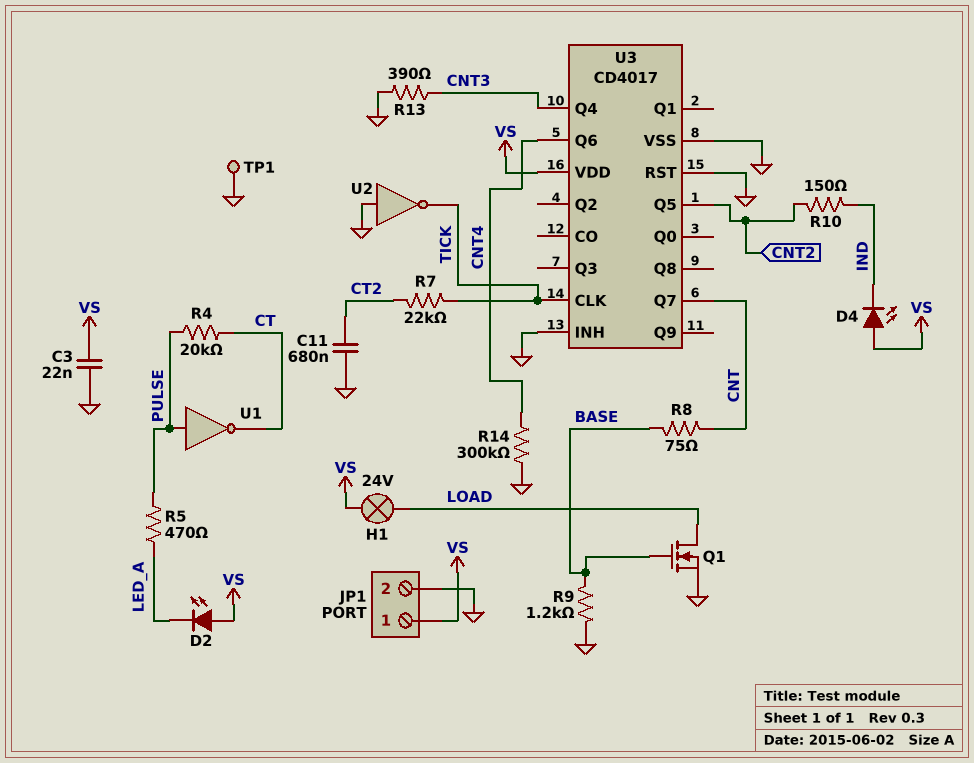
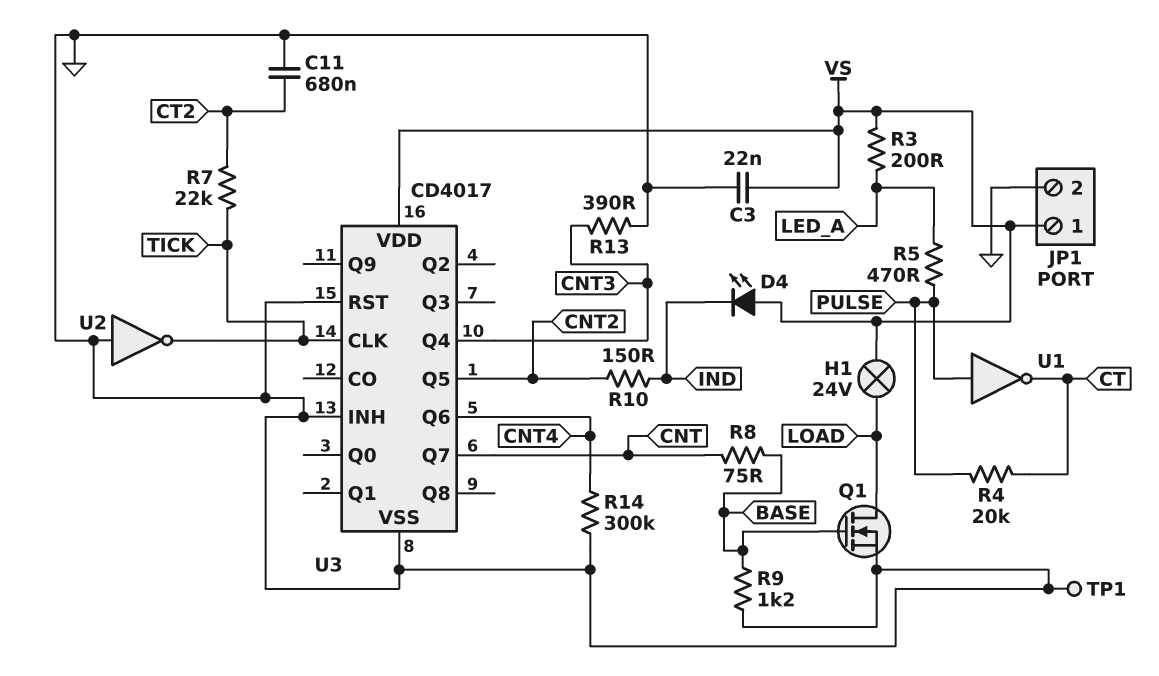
D2: LED (A VS, K LED_A) -> none
R3: none -> 200 (LED_A, VS)

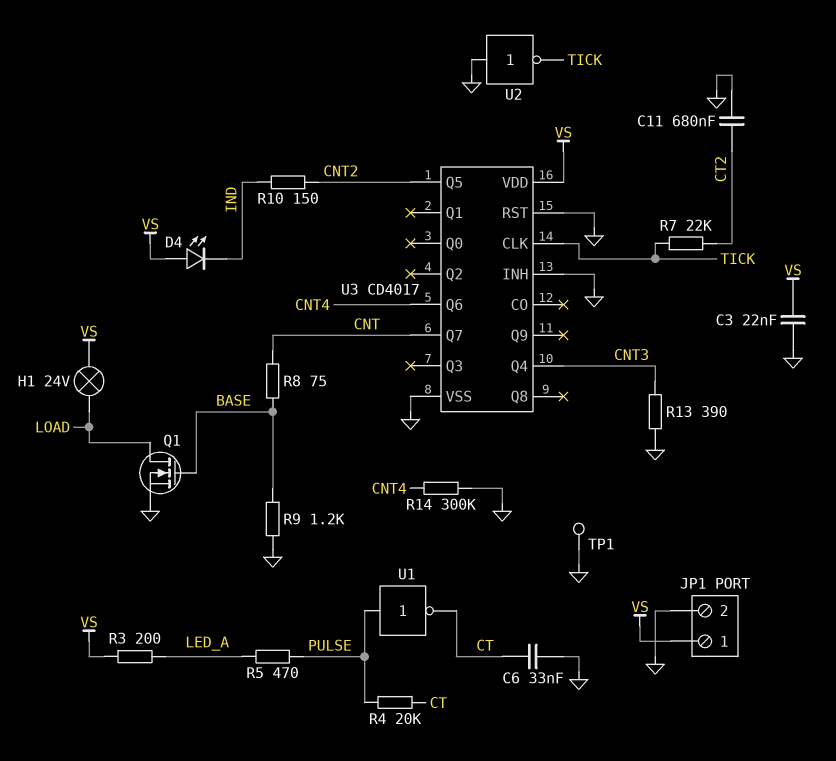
C6: none -> 33nF (CT, GND)

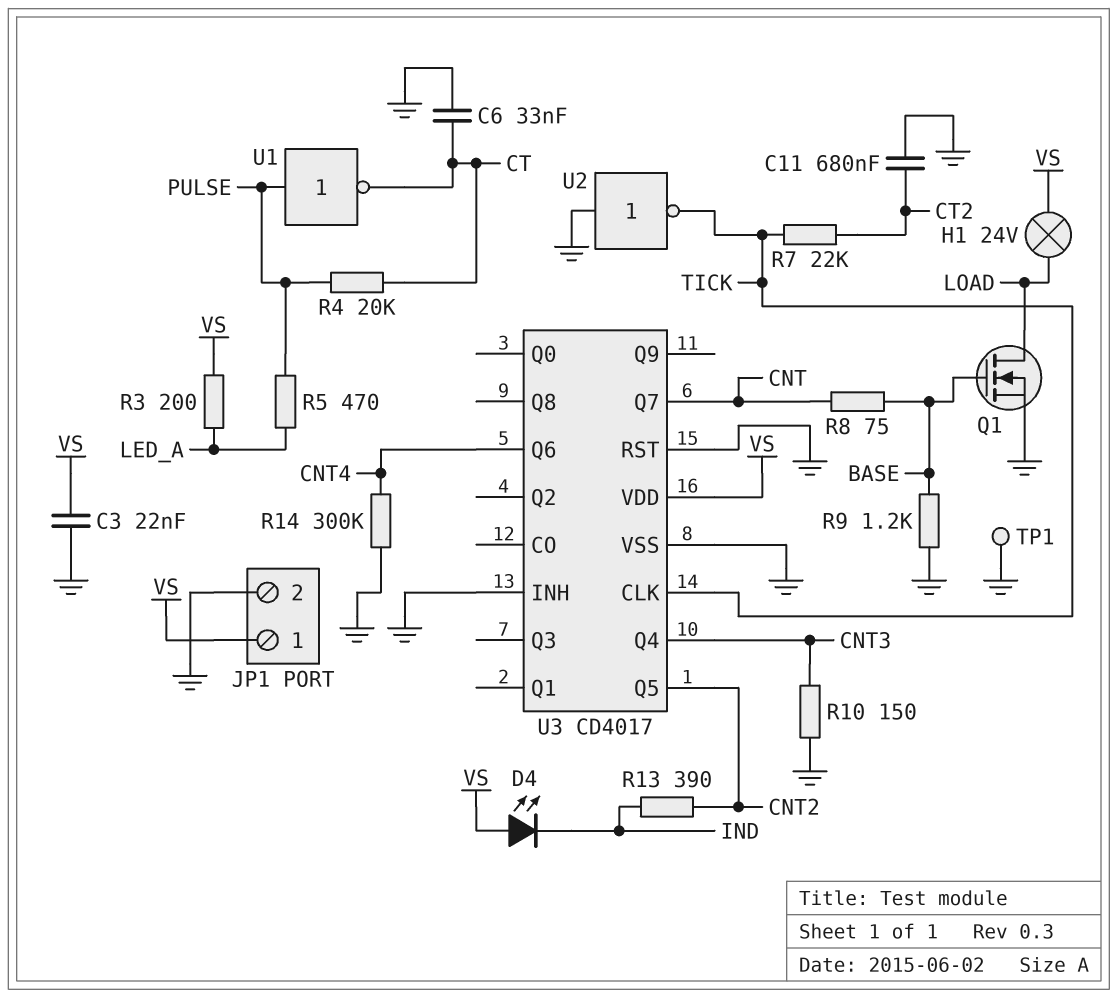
R10: 150 (CNT2, IND) -> 150 (CNT3, GND)
R13: 390 (CNT3, GND) -> 390 (CNT2, IND)

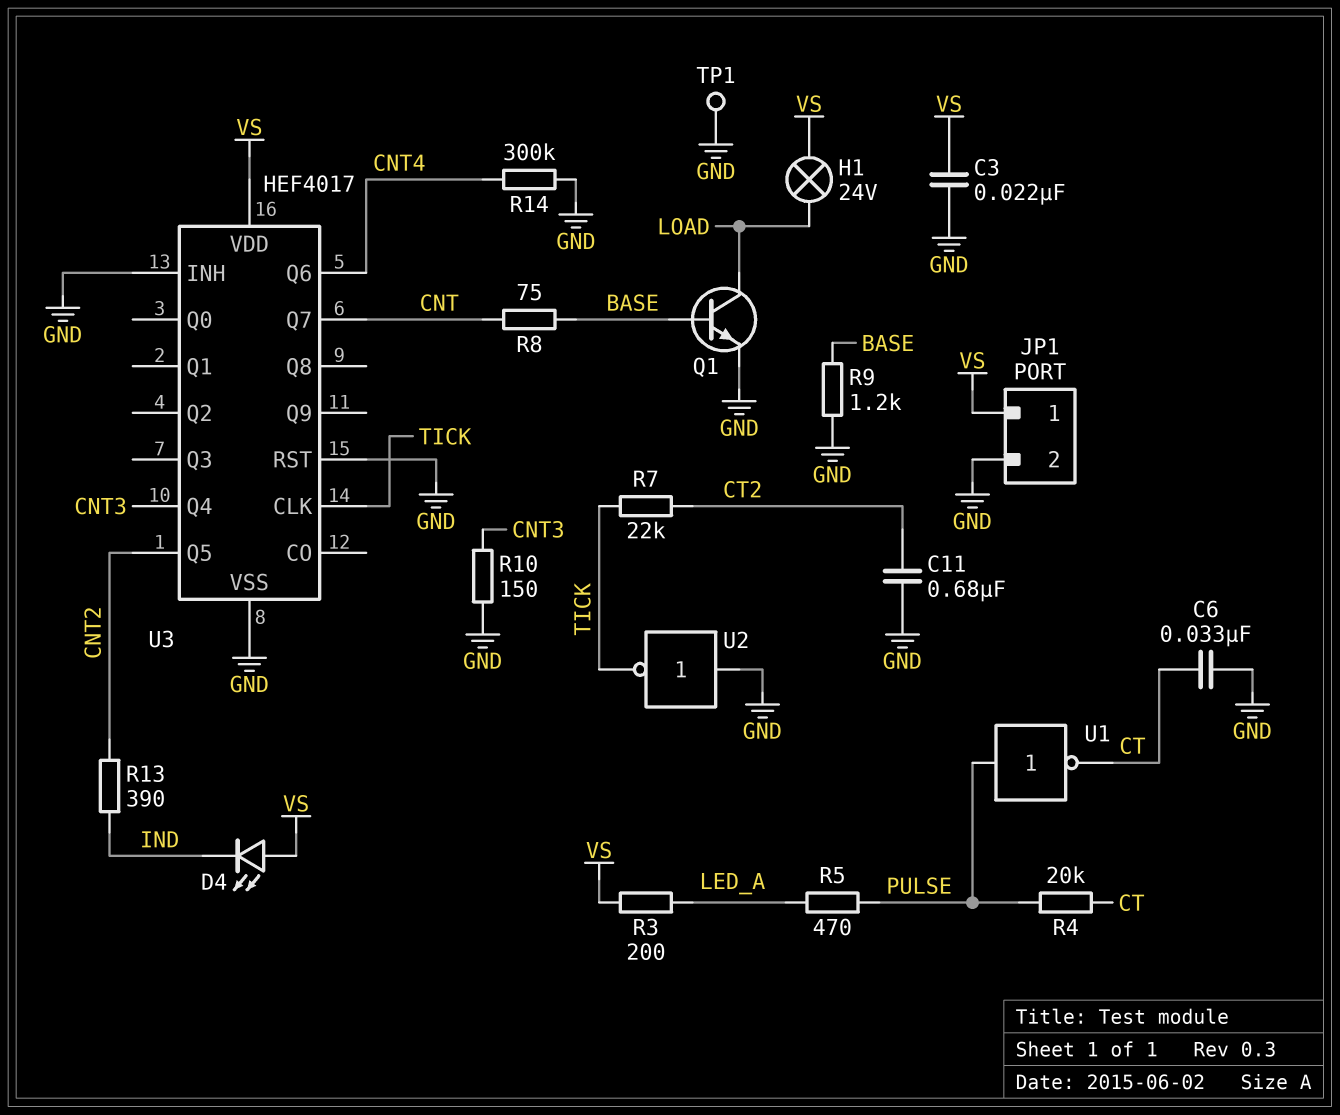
Q1: NMOS (G BASE, D LOAD, S GND) -> NPN (B BASE, C LOAD, E GND)
U3: CD4017 -> HEF4017

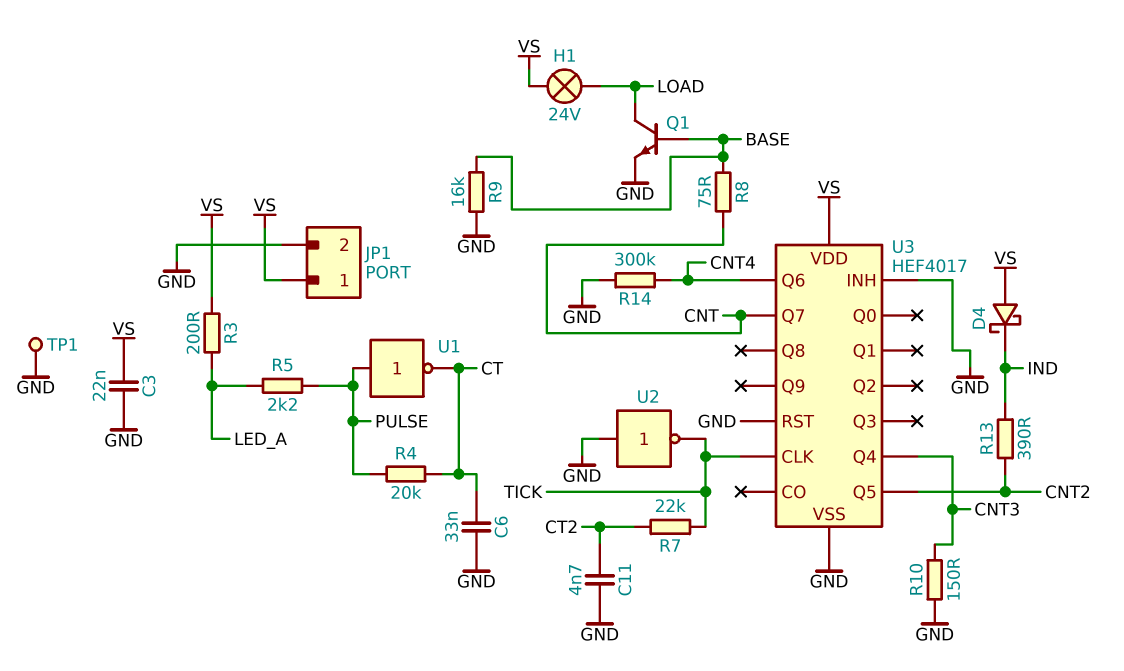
C11: 680nF (CT2, GND) -> 4.7nF (CT2, GND)
D4: LED (A VS, K IND) -> schottky (A VS, K IND)
R5: 470 (LED_A, PULSE) -> 2.2k (LED_A, PULSE)
R9: 1.2k (BASE, GND) -> 16k (BASE, GND)

